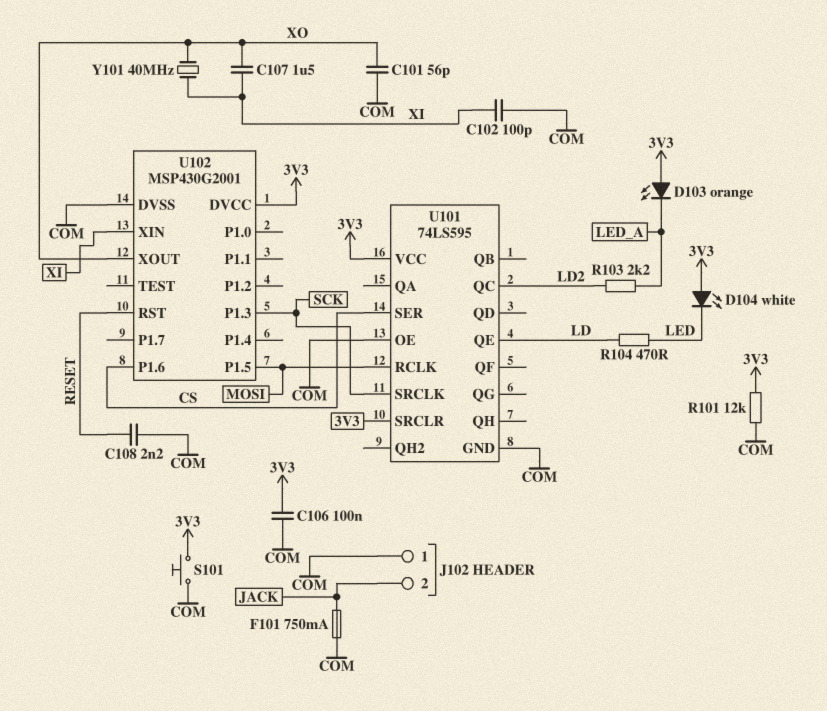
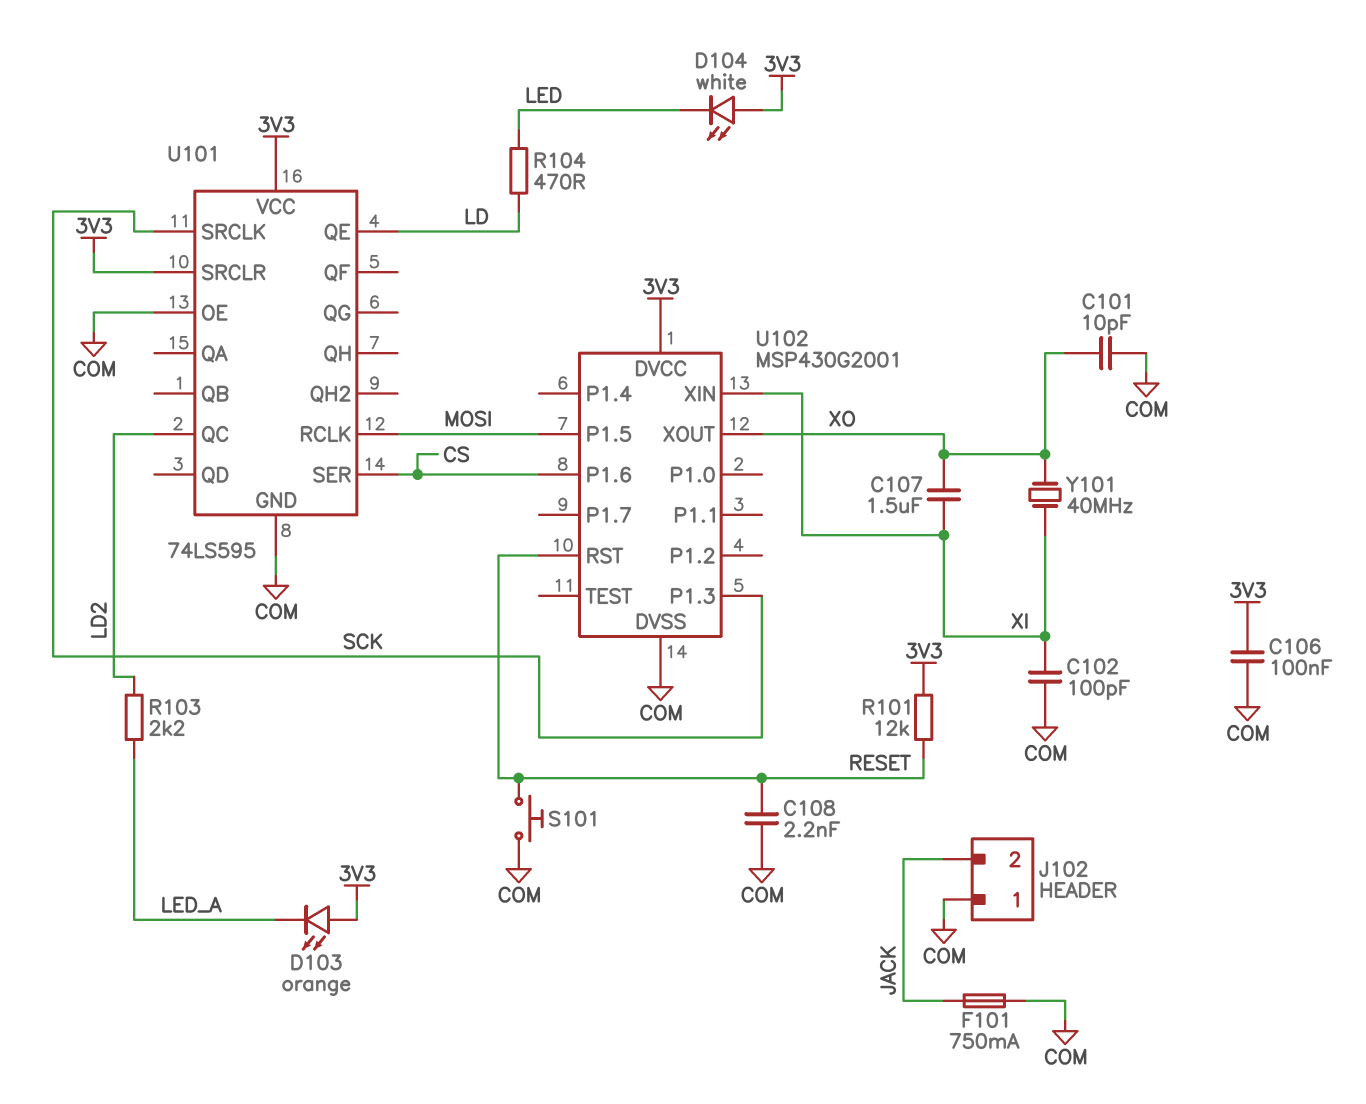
C101: 56pF (COM, XO) -> 10pF (COM, XO)
R101: 12k (3V3, COM) -> 12k (3V3, RESET)
S101: button (3V3, COM) -> button (COM, RESET)

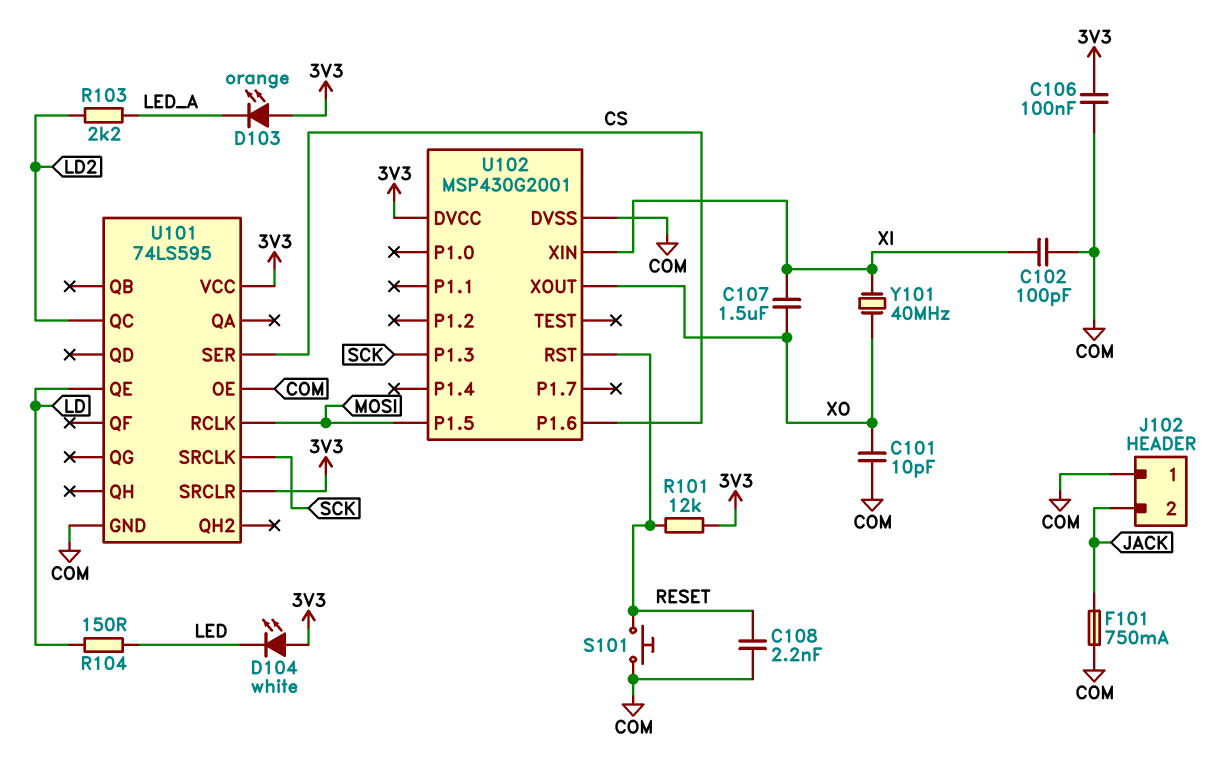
R104: 470 (LD, LED) -> 150 (LD, LED)

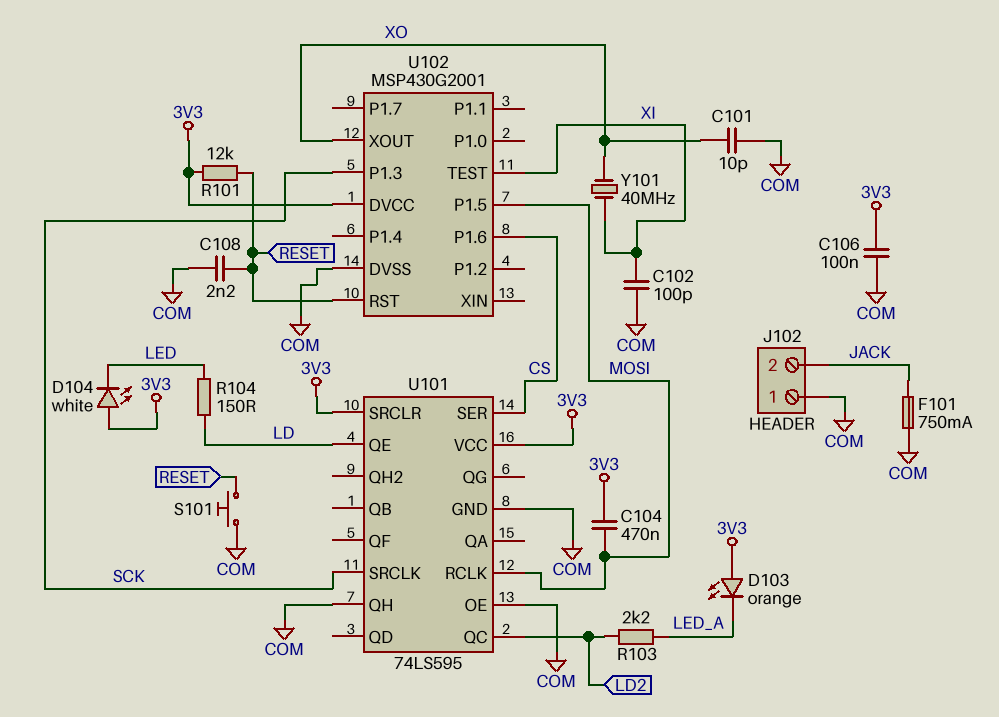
C104: none -> 470nF (3V3, MOSI)
C107: 1.5uF (XI, XO) -> none
U101 pin QH: none -> COM
U102 pin TEST: none -> XI
U102 pin XIN: XI -> none

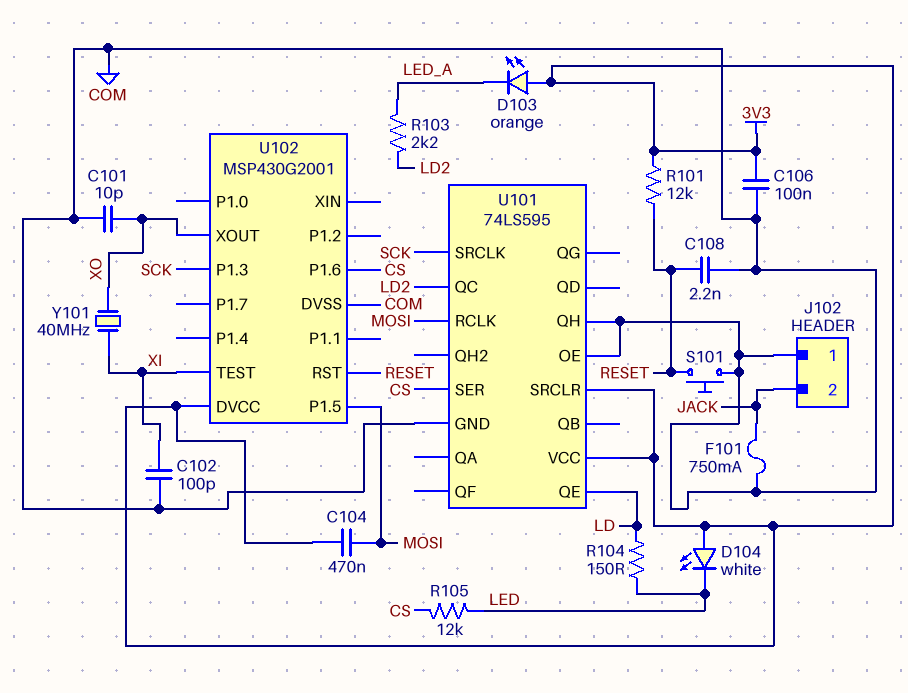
R105: none -> 12k (CS, LED)

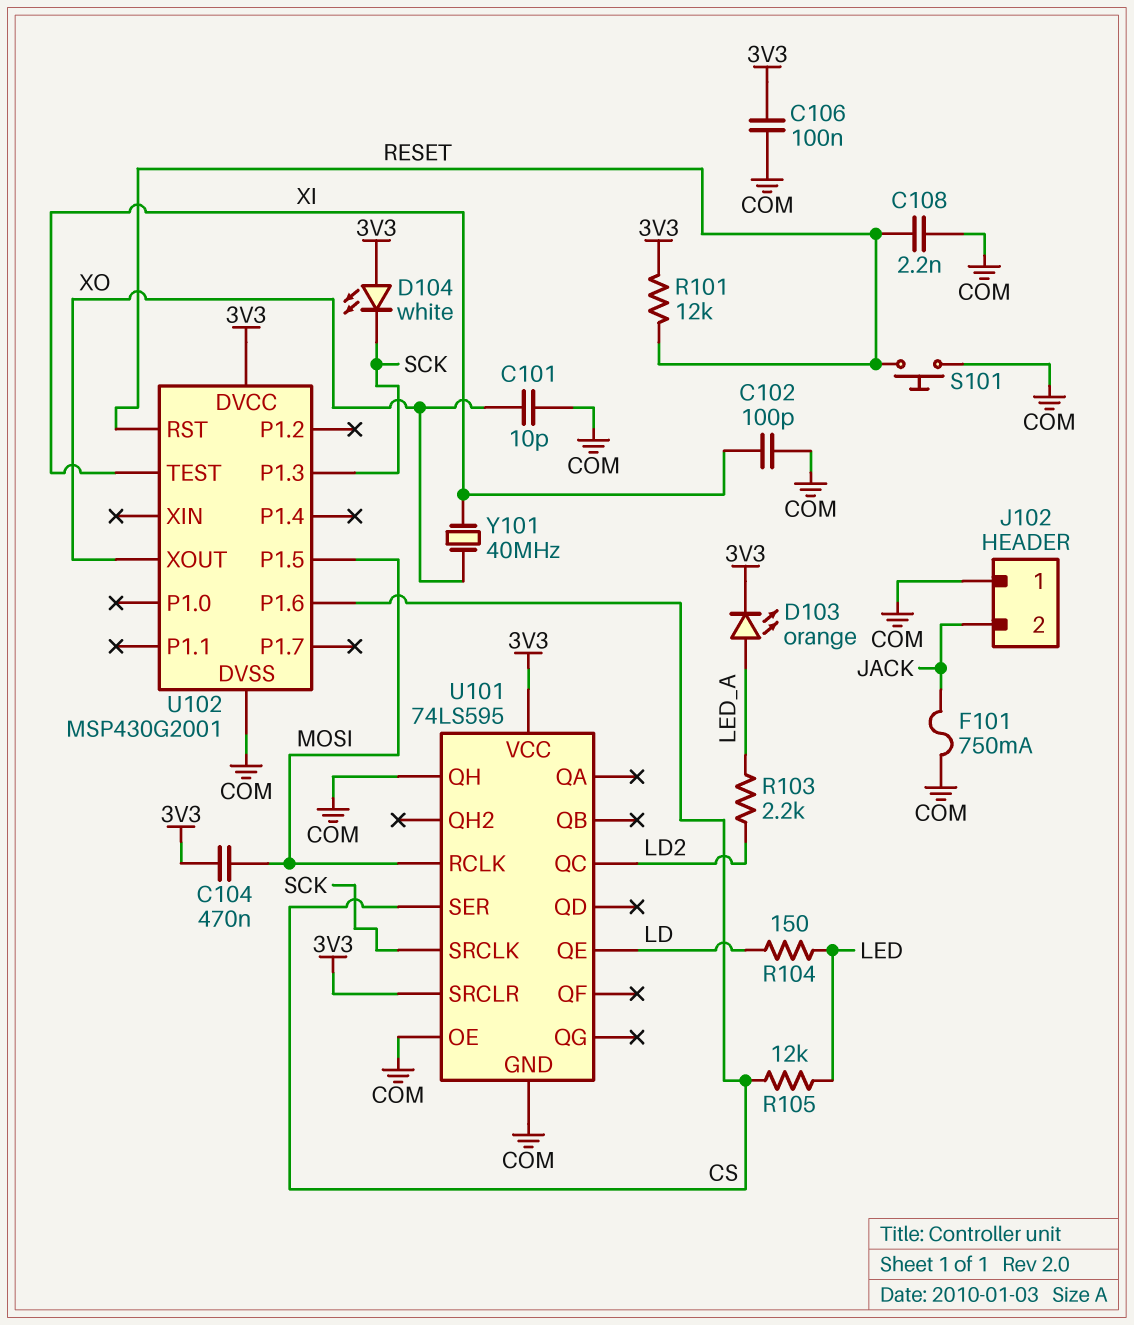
D103: LED orange (A 3V3, K LED_A) -> LED orange (A LED_A, K 3V3)
D104: LED white (A 3V3, K LED) -> LED white (A 3V3, K SCK)

